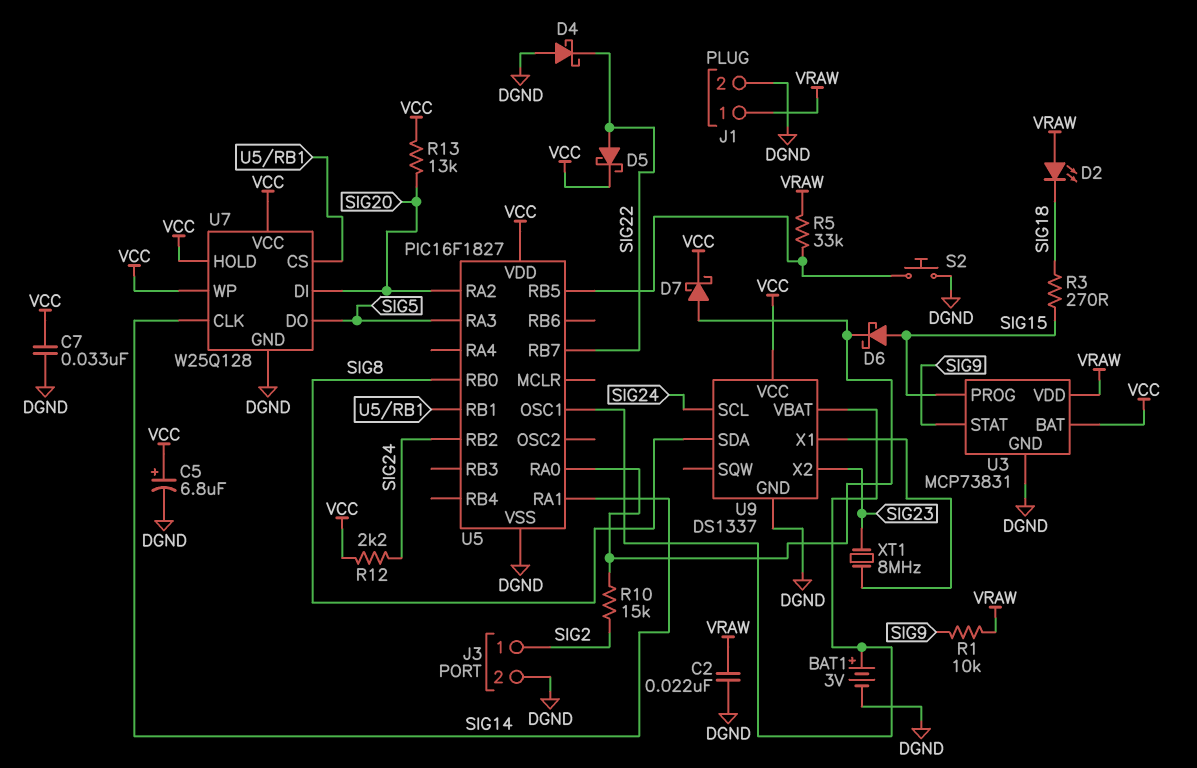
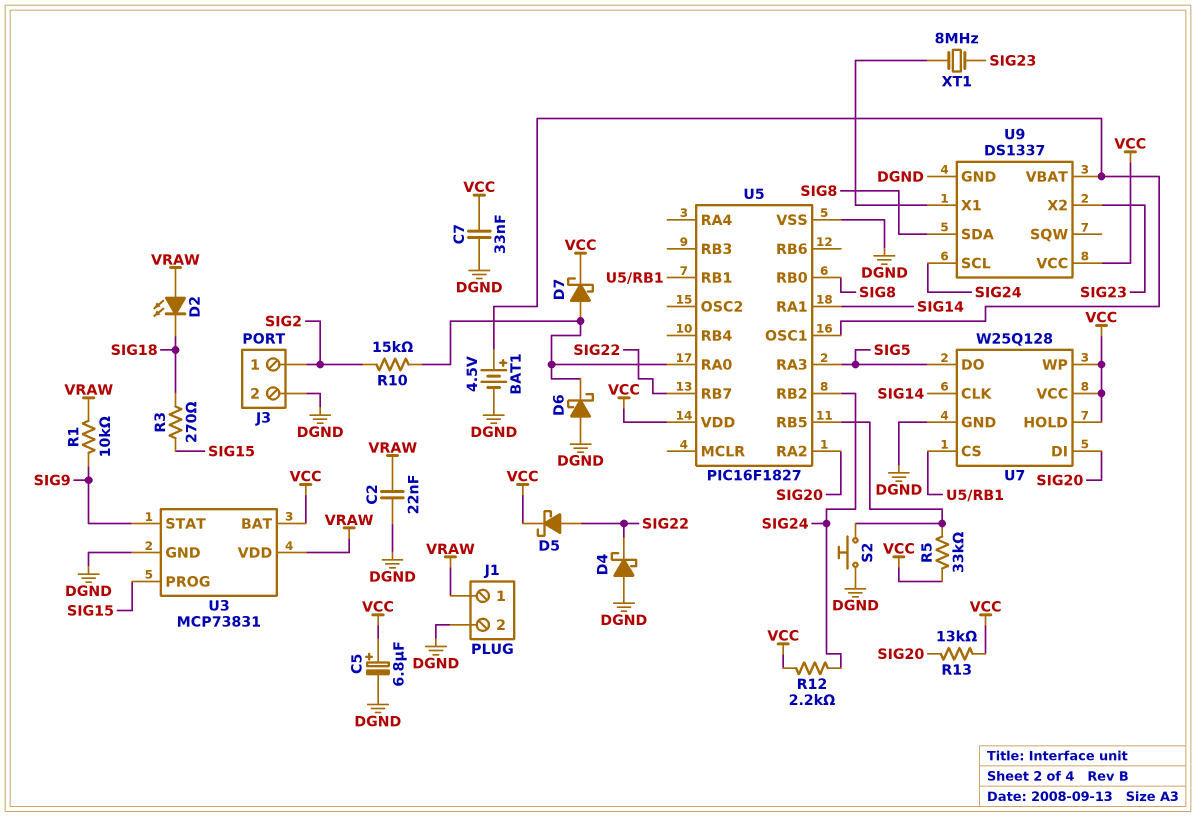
BAT1: 3V (plus U5/OSC1, minus DGND) -> 4.5V (plus U5/OSC1, minus DGND)
D6: schottky (A SIG15, K U5/RA0) -> schottky (A DGND, K U5/RA0)
R5: 33k (U5/RB5, VRAW) -> 33k (U5/RB5, VCC)

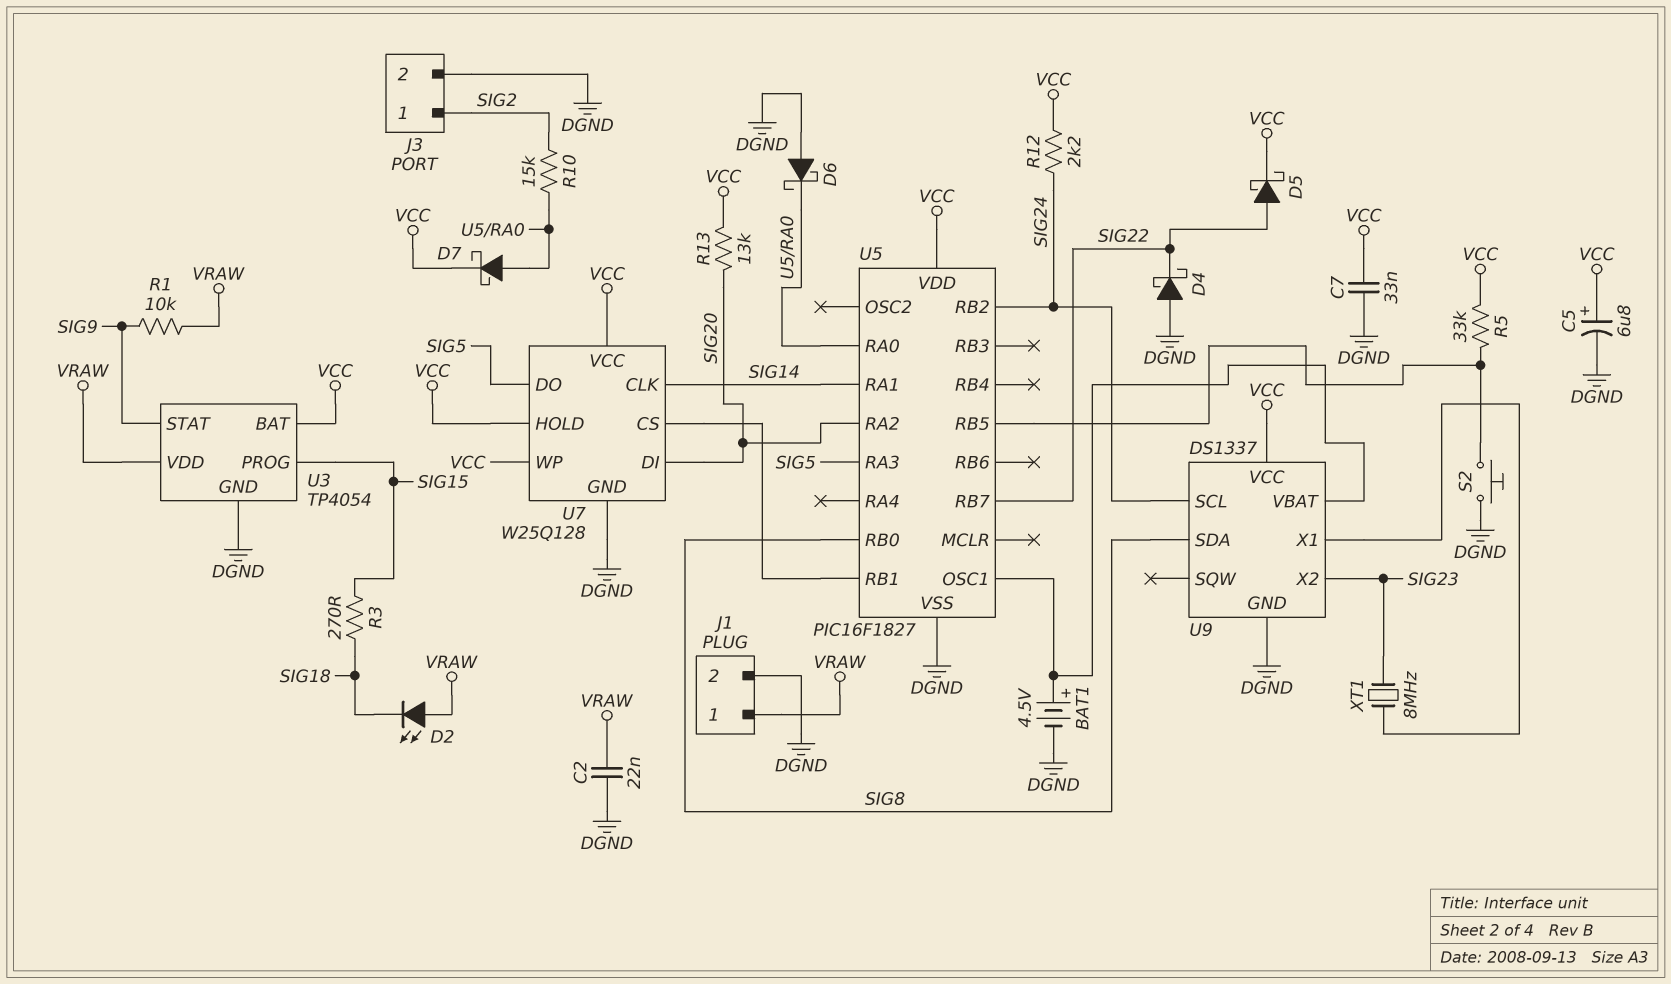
U3: MCP73831 -> TP4054

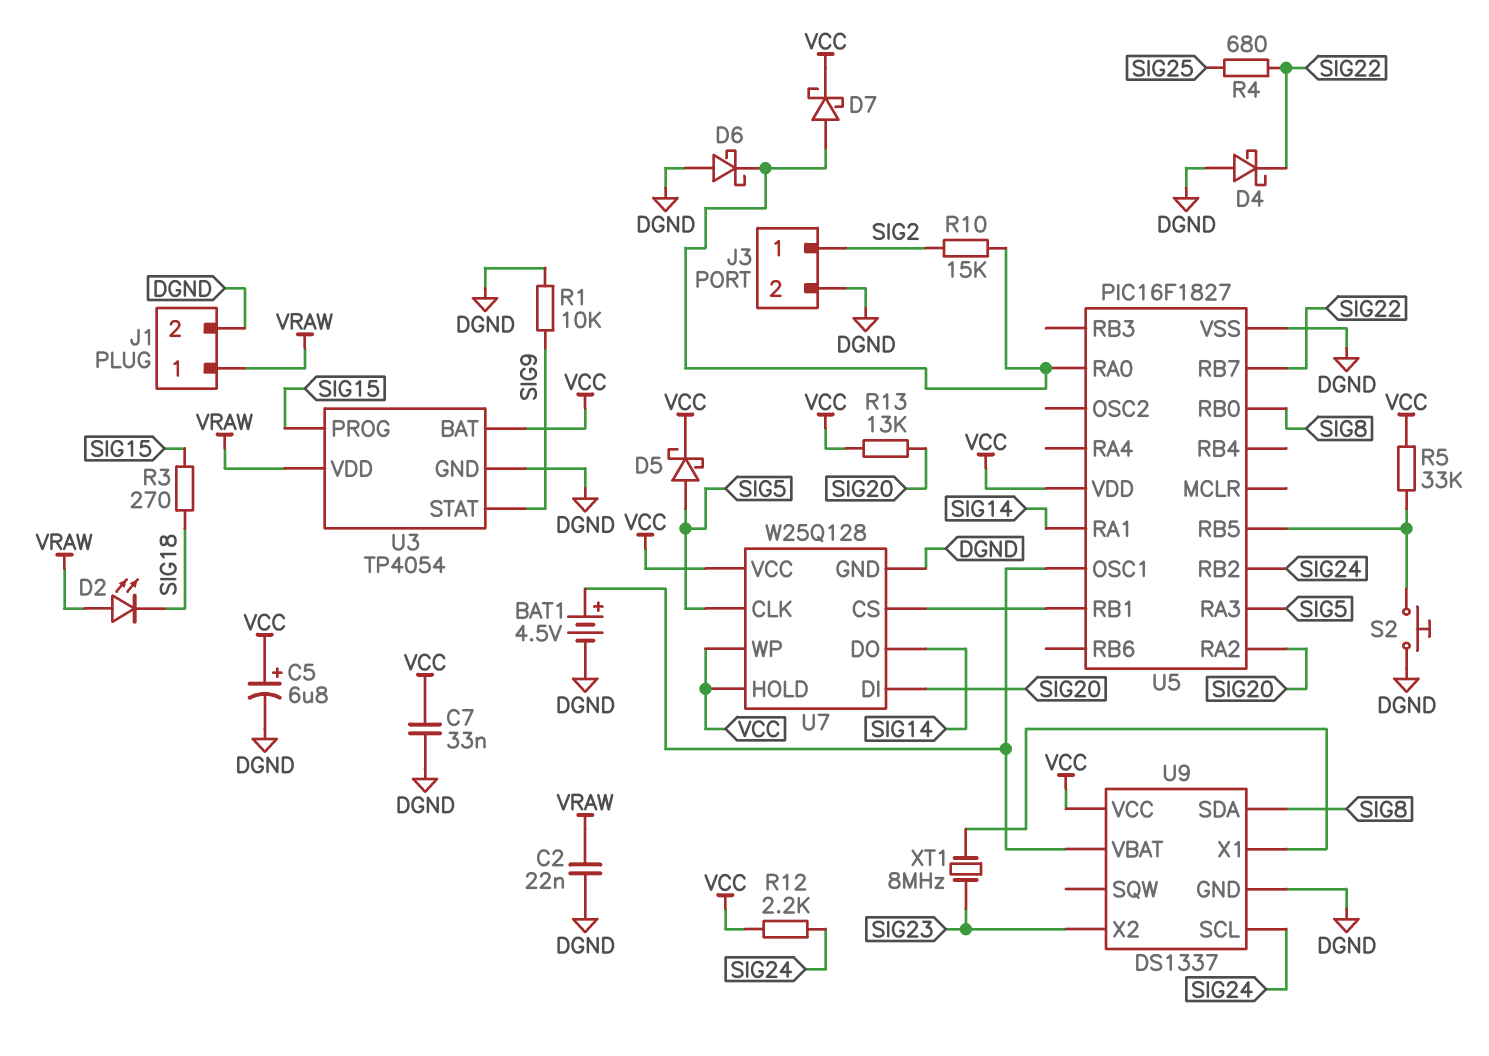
D5: schottky (A SIG22, K VCC) -> schottky (A SIG5, K VCC)
R1: 10k (SIG9, VRAW) -> 10k (DGND, SIG9)
R4: none -> 680 (SIG22, SIG25)
U7 pin CLK: SIG14 -> SIG5
U7 pin DO: SIG5 -> SIG14

